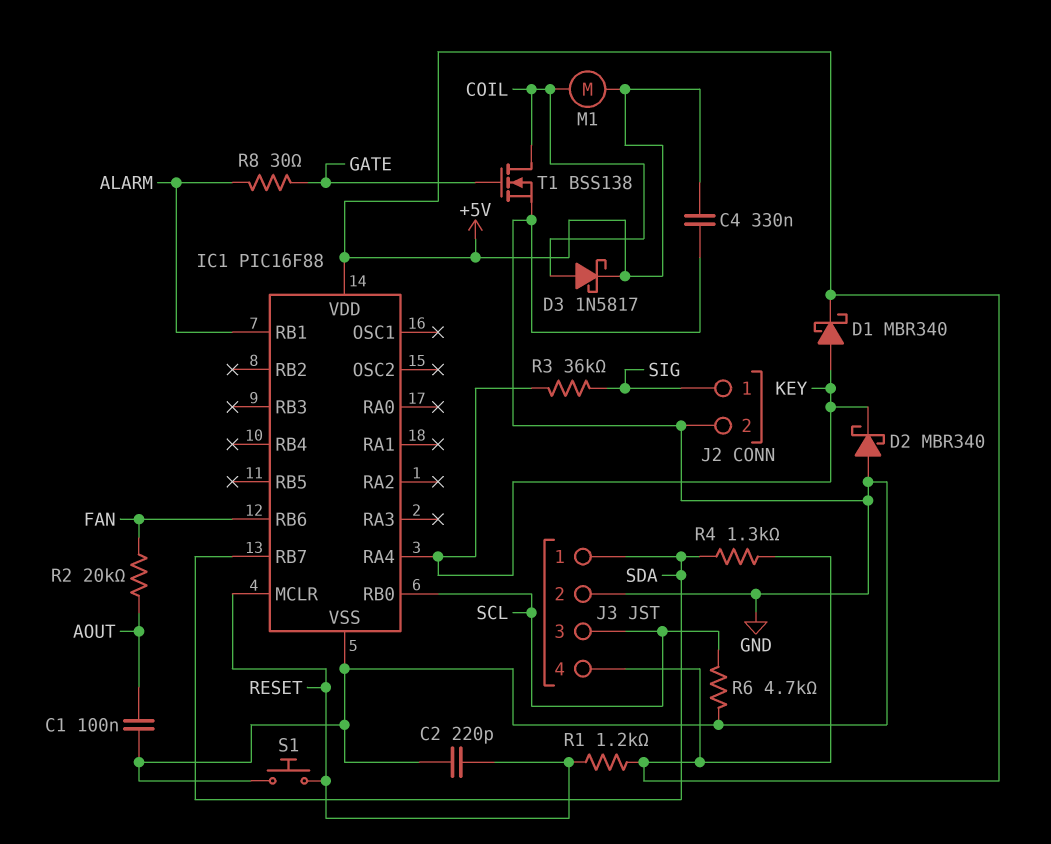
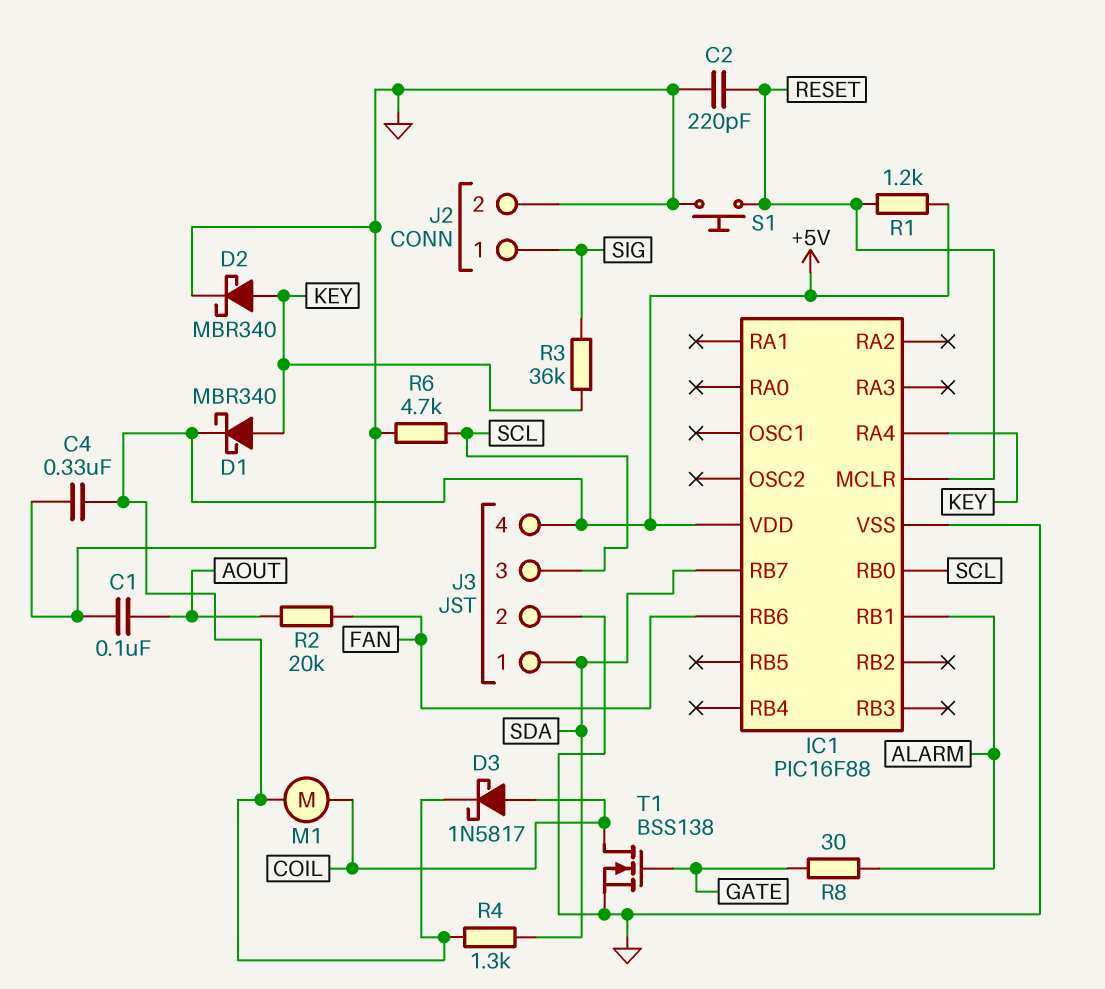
D2: schottky MBR340 (A GND, K KEY) -> schottky MBR340 (A KEY, K GND)

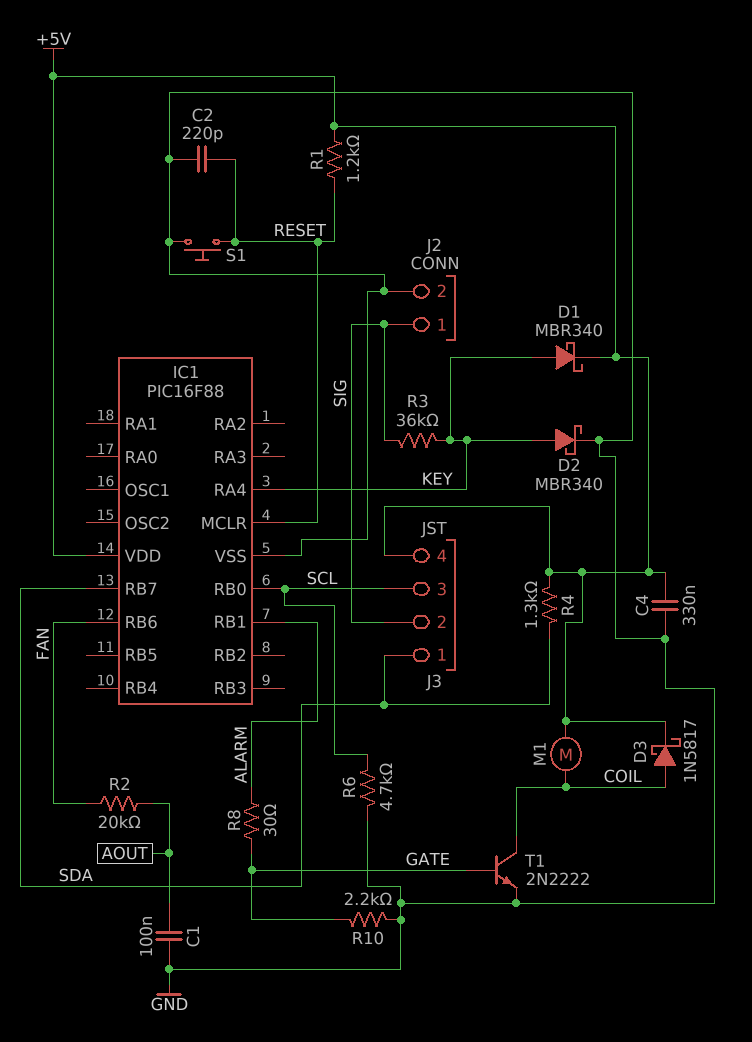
J3 pin 2: GND -> SIG
R10: none -> 2.2k (GATE, GND)
T1: NMOS BSS138 (G GATE, D COIL, S GND) -> NPN 2N2222 (B GATE, C COIL, E GND)

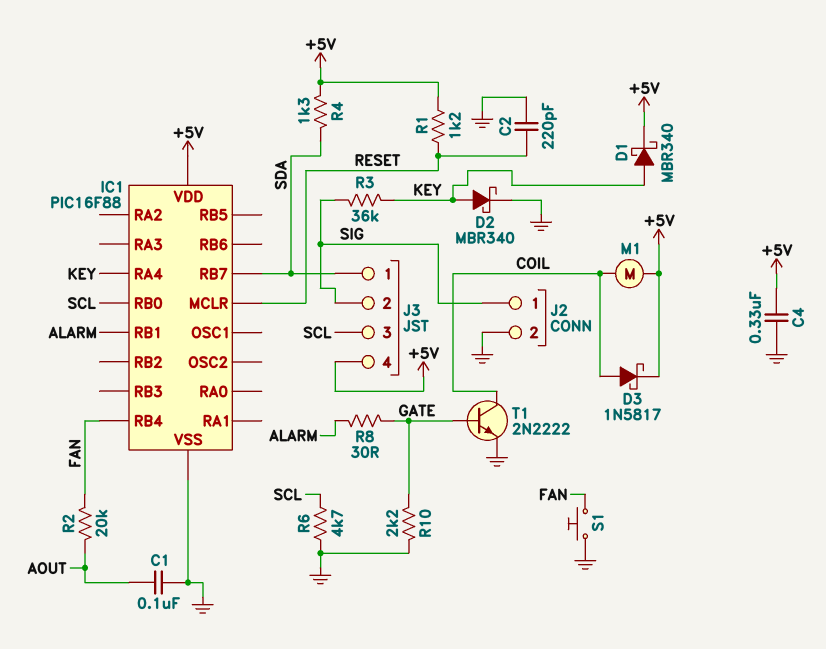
IC1 pin RB4: none -> FAN
IC1 pin RB6: FAN -> none
S1: button (GND, RESET) -> button (FAN, GND)

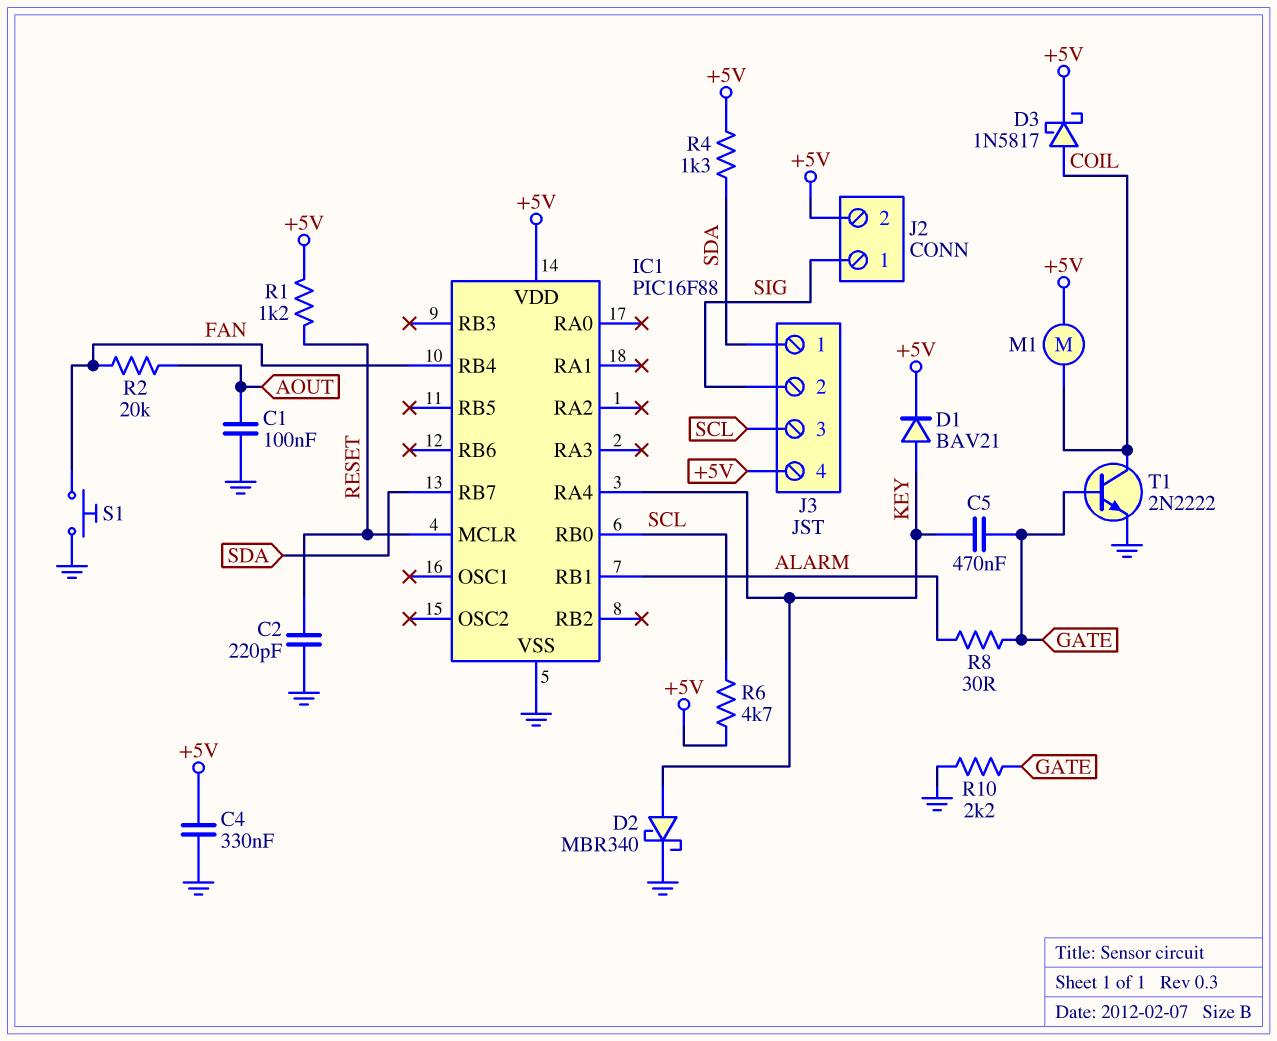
C5: none -> 470nF (GATE, KEY)
D1: schottky MBR340 (A KEY, K +5V) -> diode BAV21 (A KEY, K +5V)
J2 pin 2: GND -> +5V
R3: 36k (KEY, SIG) -> none
R6: 4.7k (GND, SCL) -> 4.7k (+5V, SCL)

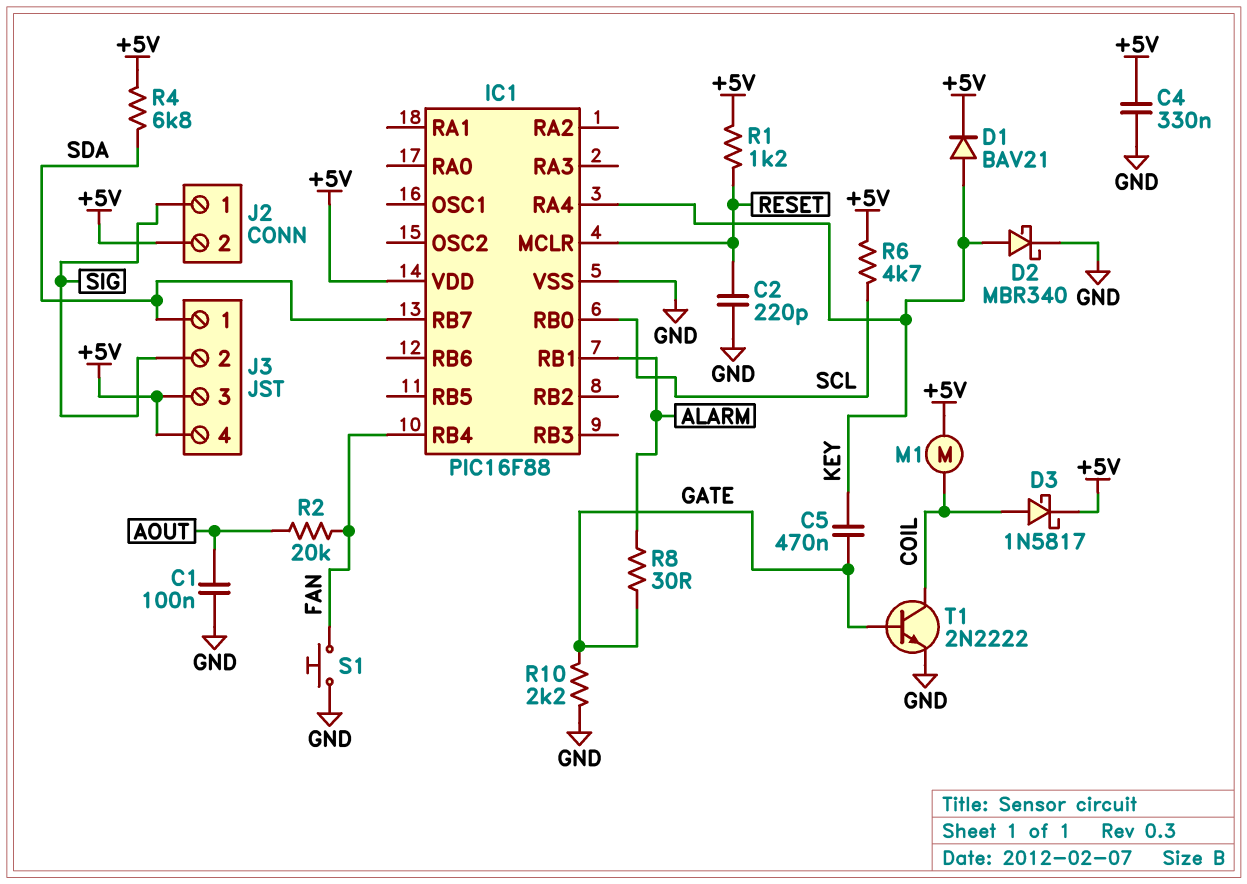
J3 pin 3: SCL -> +5V
R4: 1.3k (+5V, SDA) -> 6.8k (+5V, SDA)

